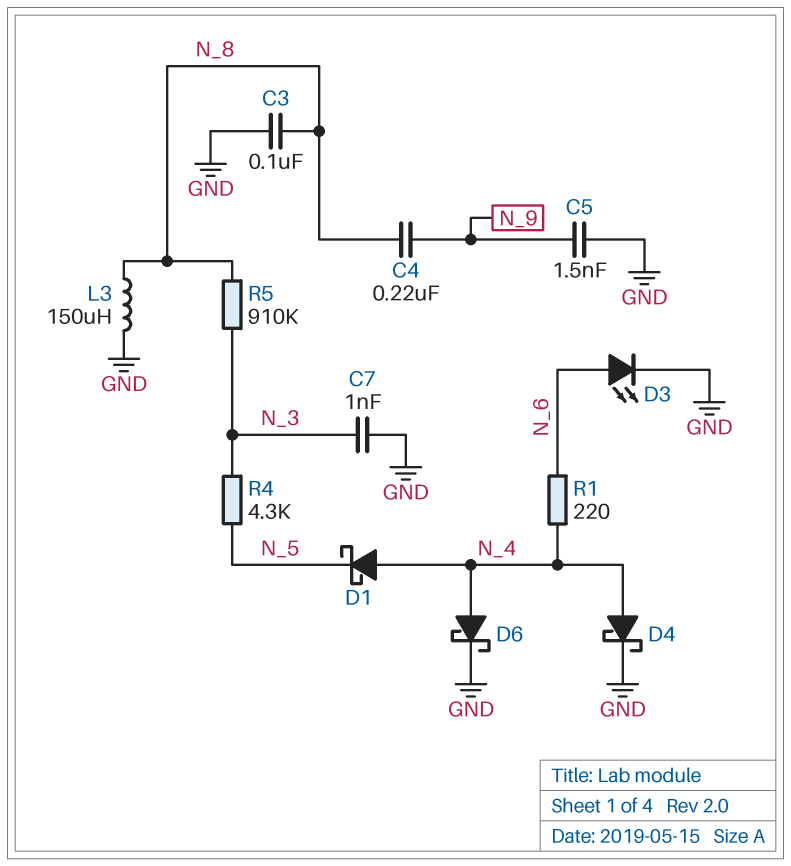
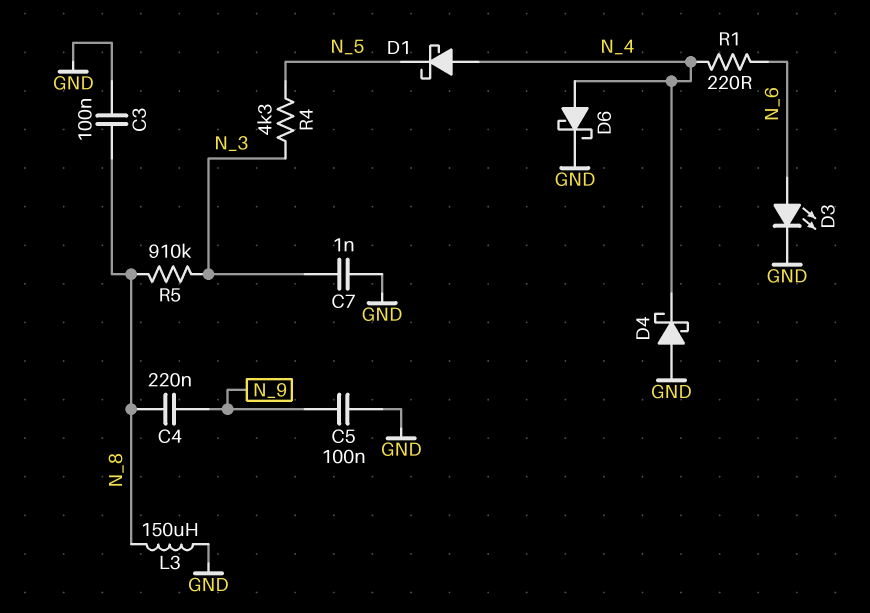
C5: 1.5nF (GND, N_9) -> 100nF (GND, N_9)
D4: schottky (A N_4, K GND) -> schottky (A GND, K N_4)

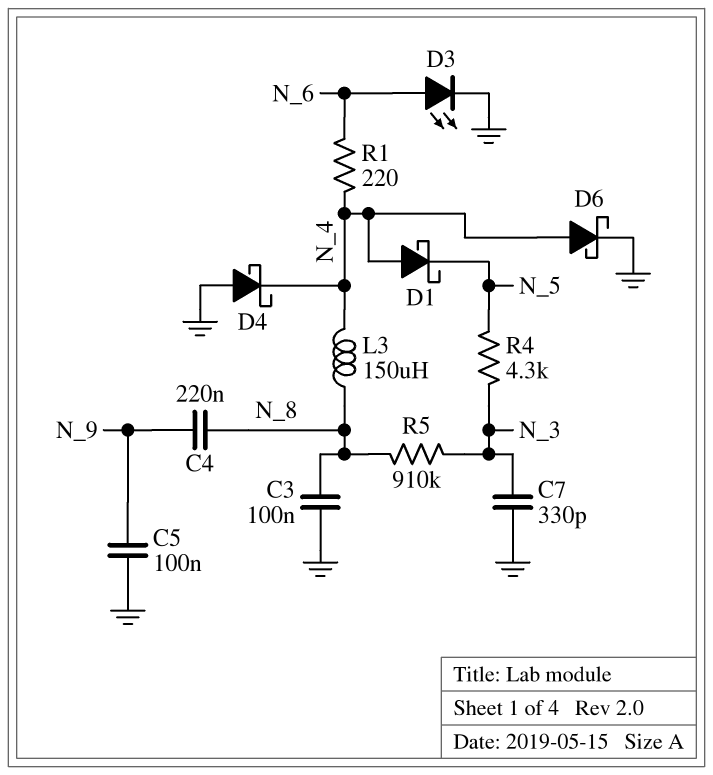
C7: 1nF (GND, N_3) -> 330pF (GND, N_3)
L3: 150uH (GND, N_8) -> 150uH (N_4, N_8)

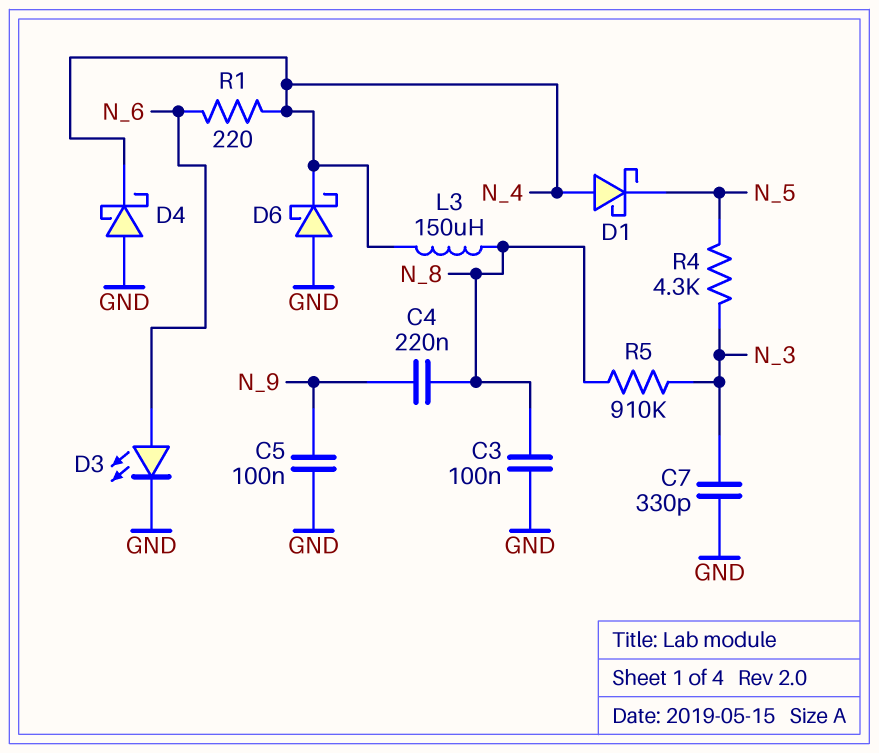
D6: schottky (A N_4, K GND) -> schottky (A GND, K N_4)

